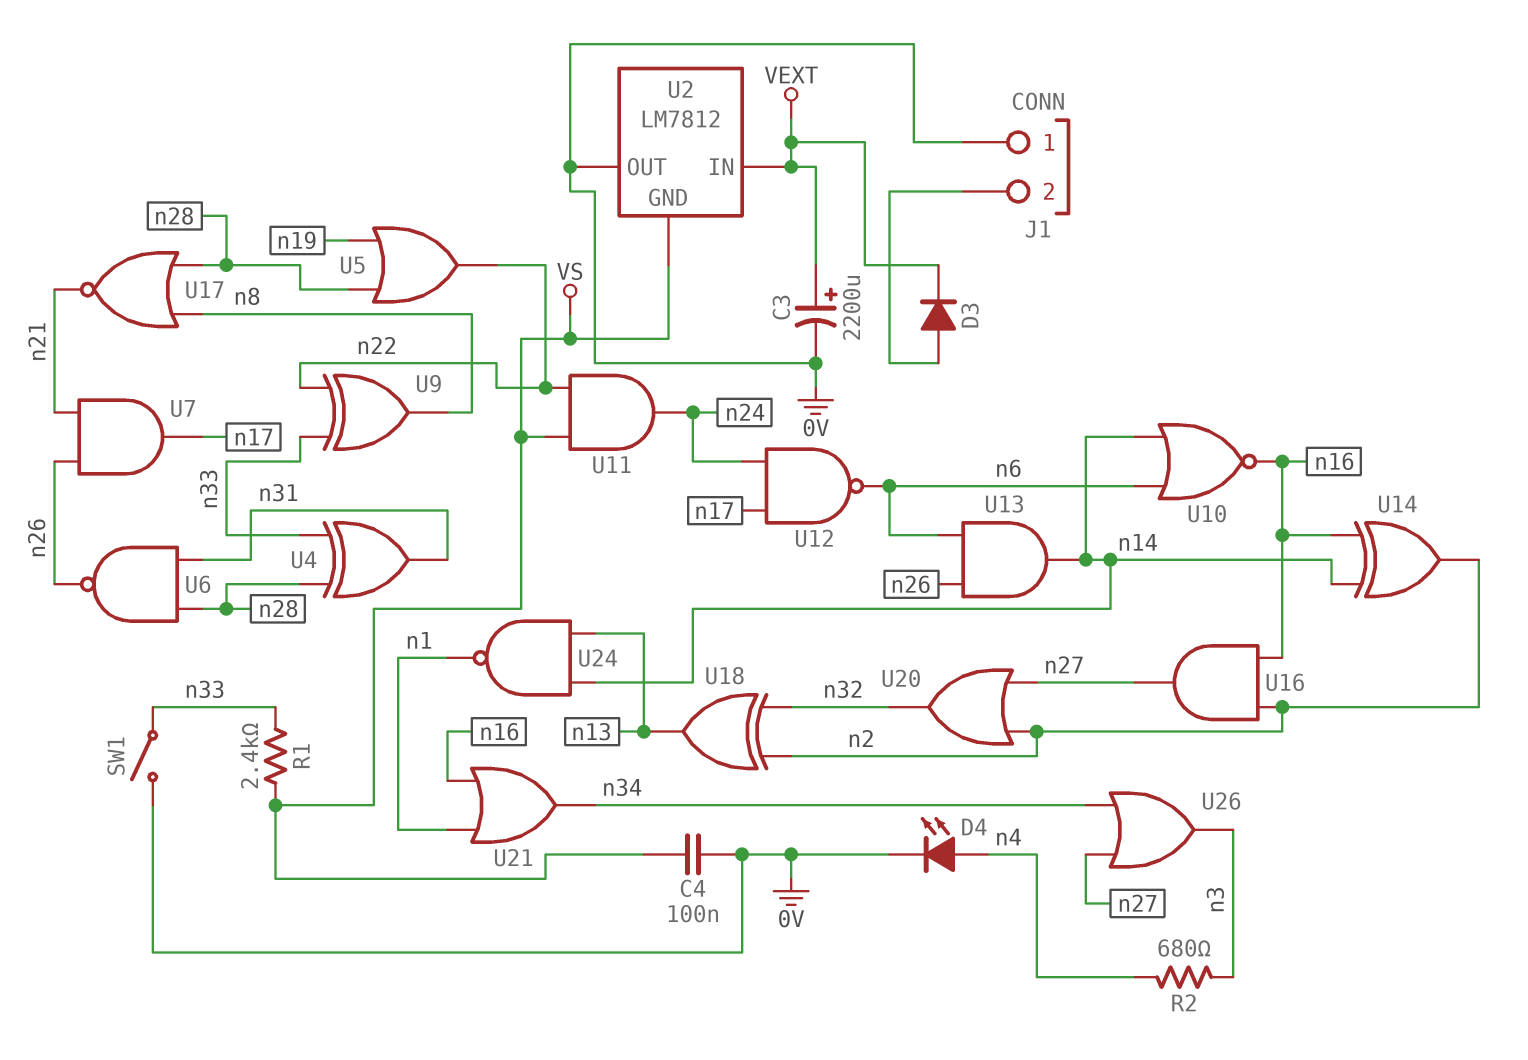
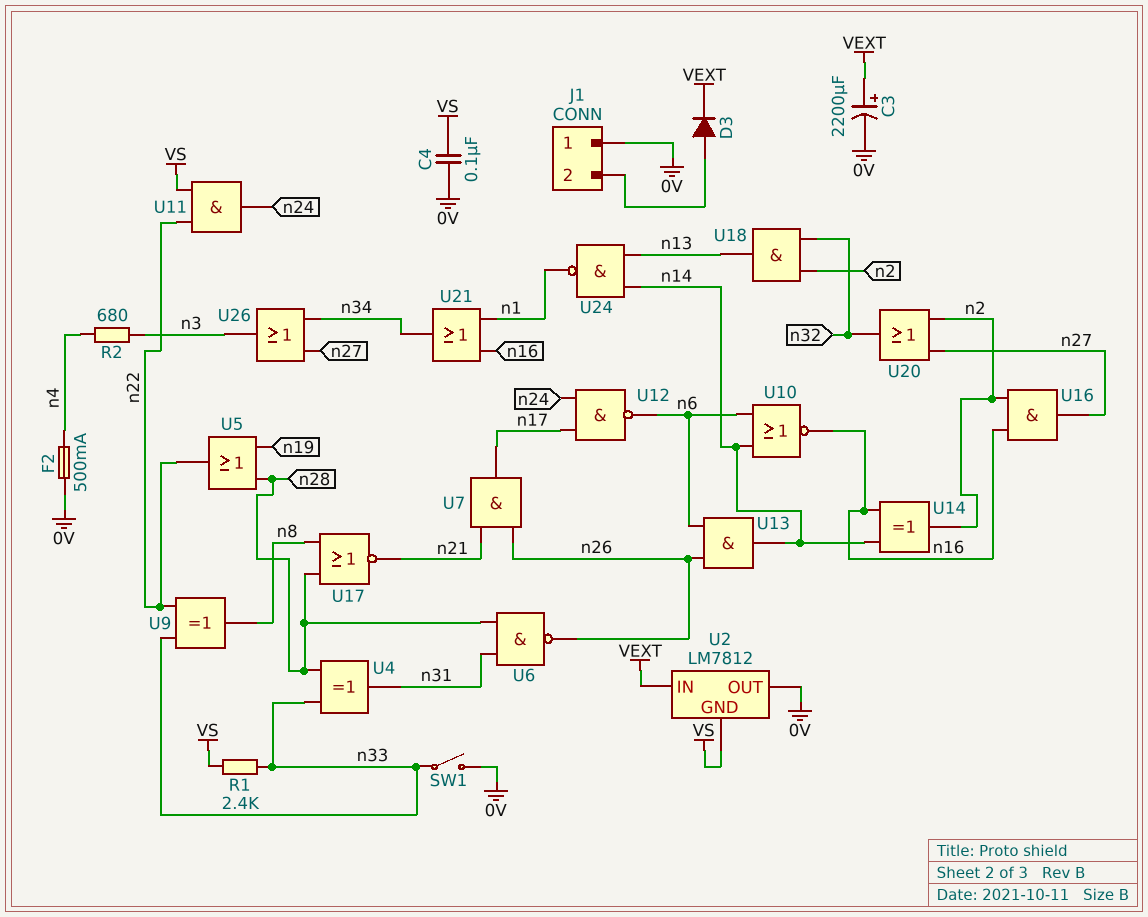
D4: LED (A n4, K 0V) -> none
F2: none -> 500mA (0V, n4)
U18: XOR (in n2, in n32, out n13) -> AND (in n2, in n32, out n13)

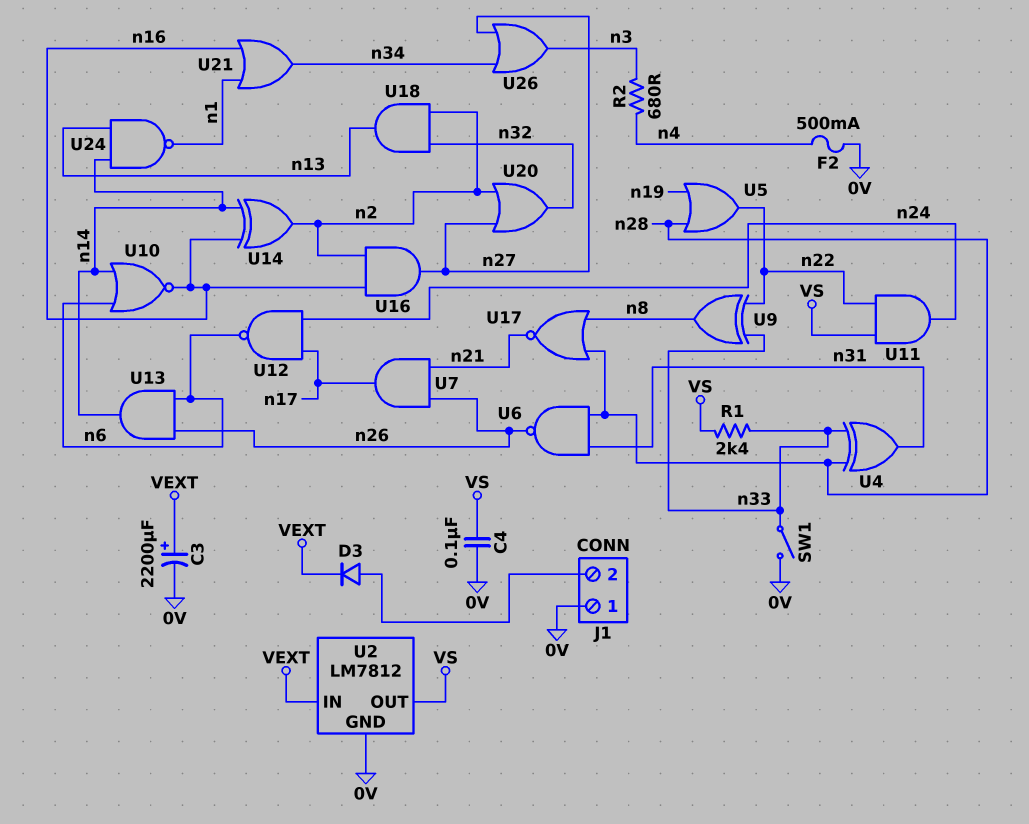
U2 pin GND: VS -> 0V
U2 pin OUT: 0V -> VS

